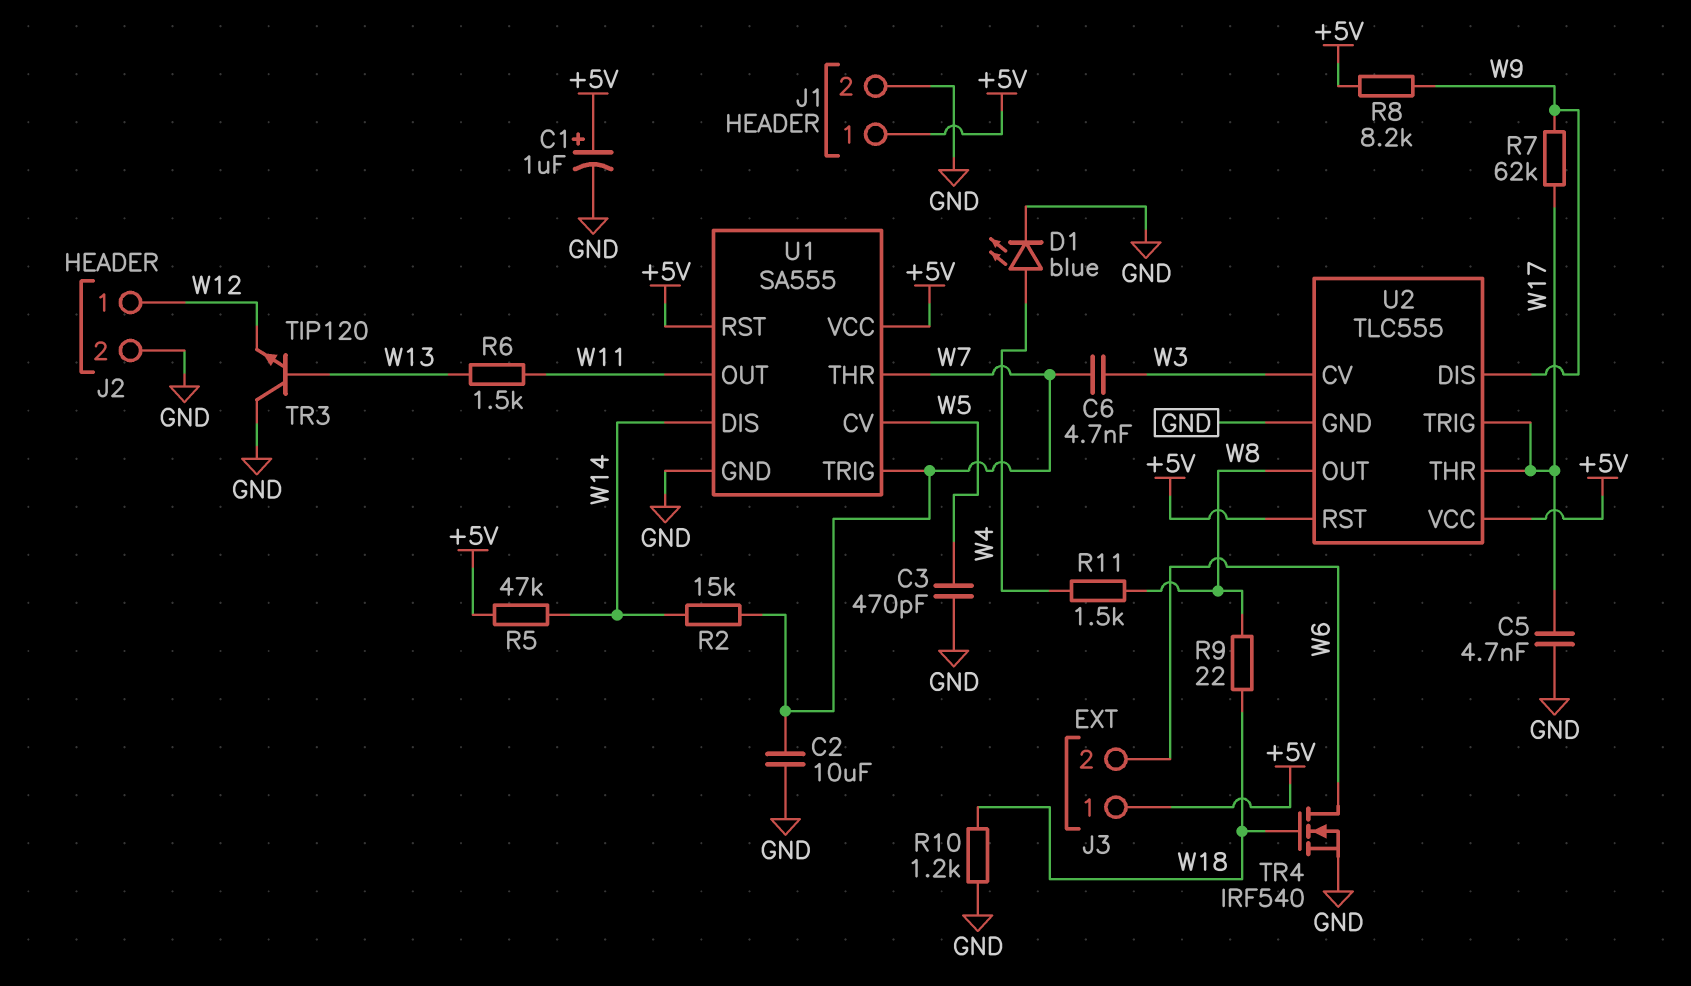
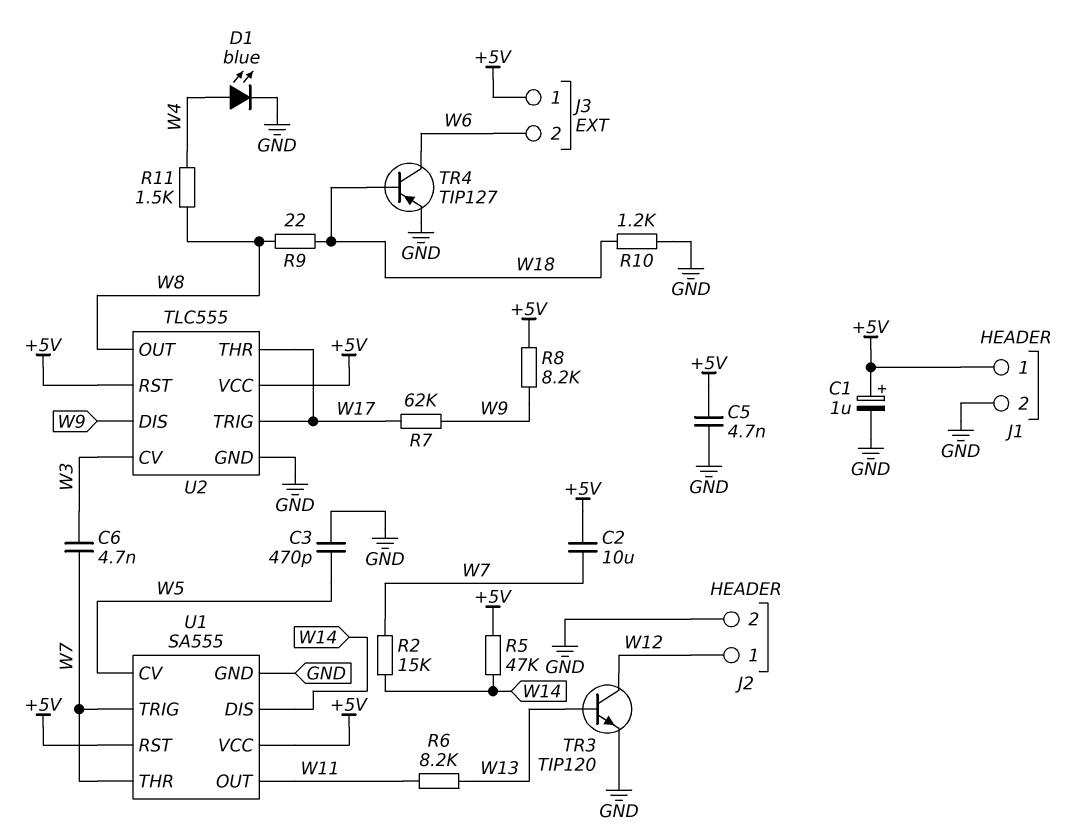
C2: 10uF (GND, W7) -> 10uF (+5V, W7)
C5: 4.7nF (GND, W17) -> 4.7nF (+5V, GND)
R6: 1.5k (W11, W13) -> 8.2k (W11, W13)
TR3: NPN TIP120 (B W13, C GND, E W12) -> NPN TIP120 (B W13, C W12, E GND)
TR4: NMOS IRF540 (G W18, D W6, S GND) -> PNP TIP127 (B W18, C W6, E GND)

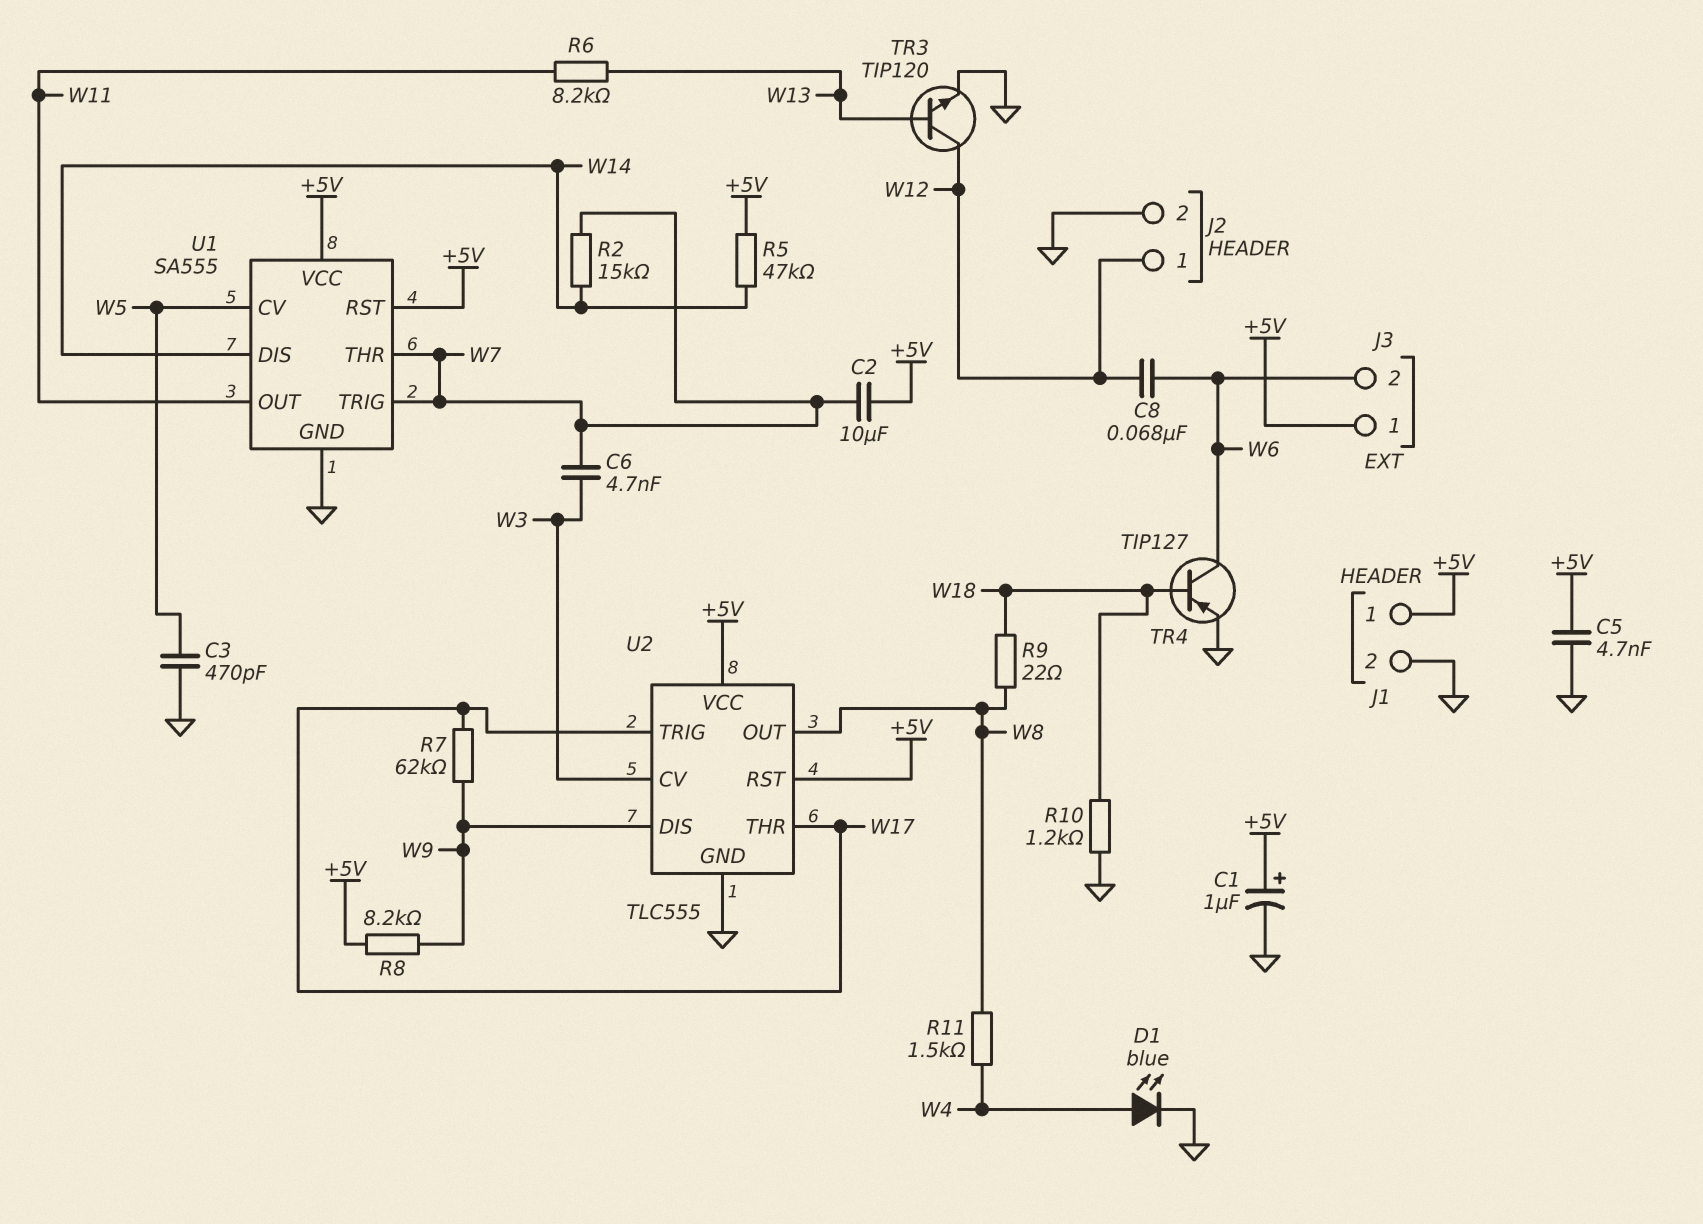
C8: none -> 68nF (W6, W12)

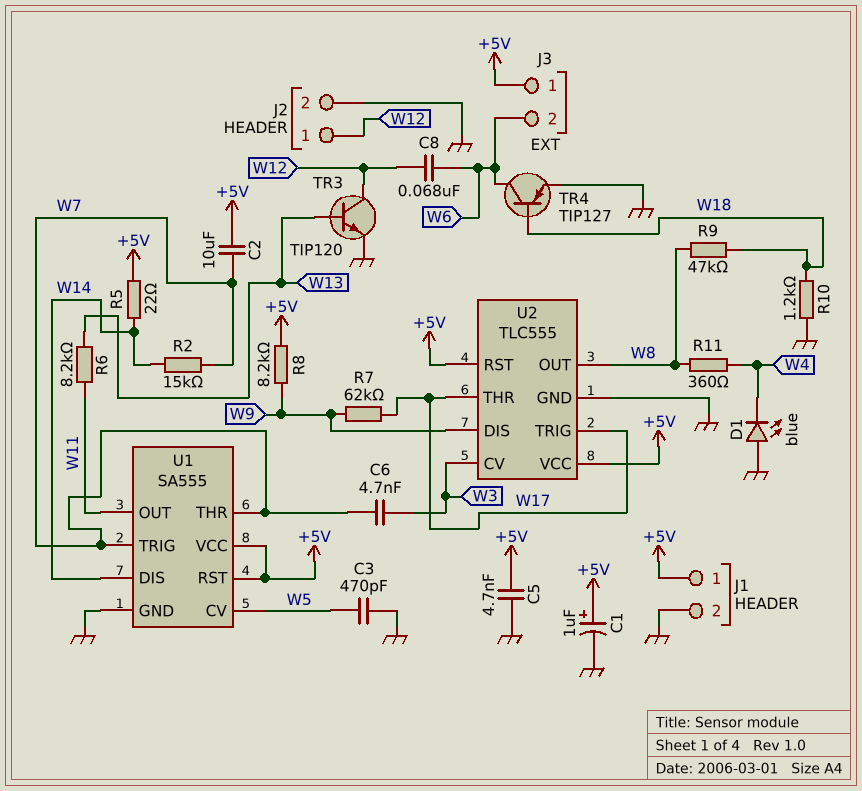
D1: LED blue (A W4, K GND) -> LED blue (A GND, K W4)
R5: 47k (+5V, W14) -> 22 (+5V, W14)
R9: 22 (W8, W18) -> 47k (W8, W18)
R11: 1.5k (W4, W8) -> 360 (W4, W8)

